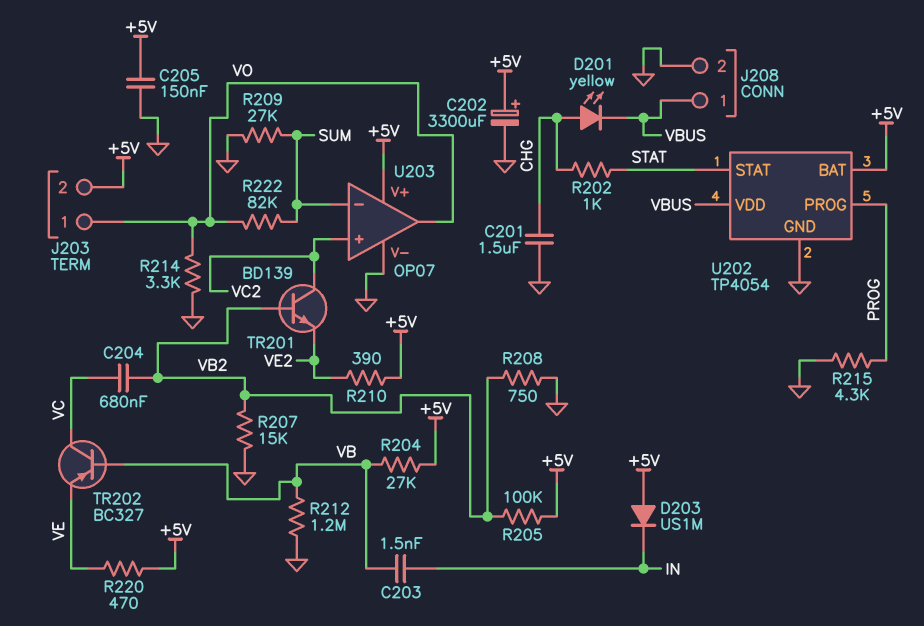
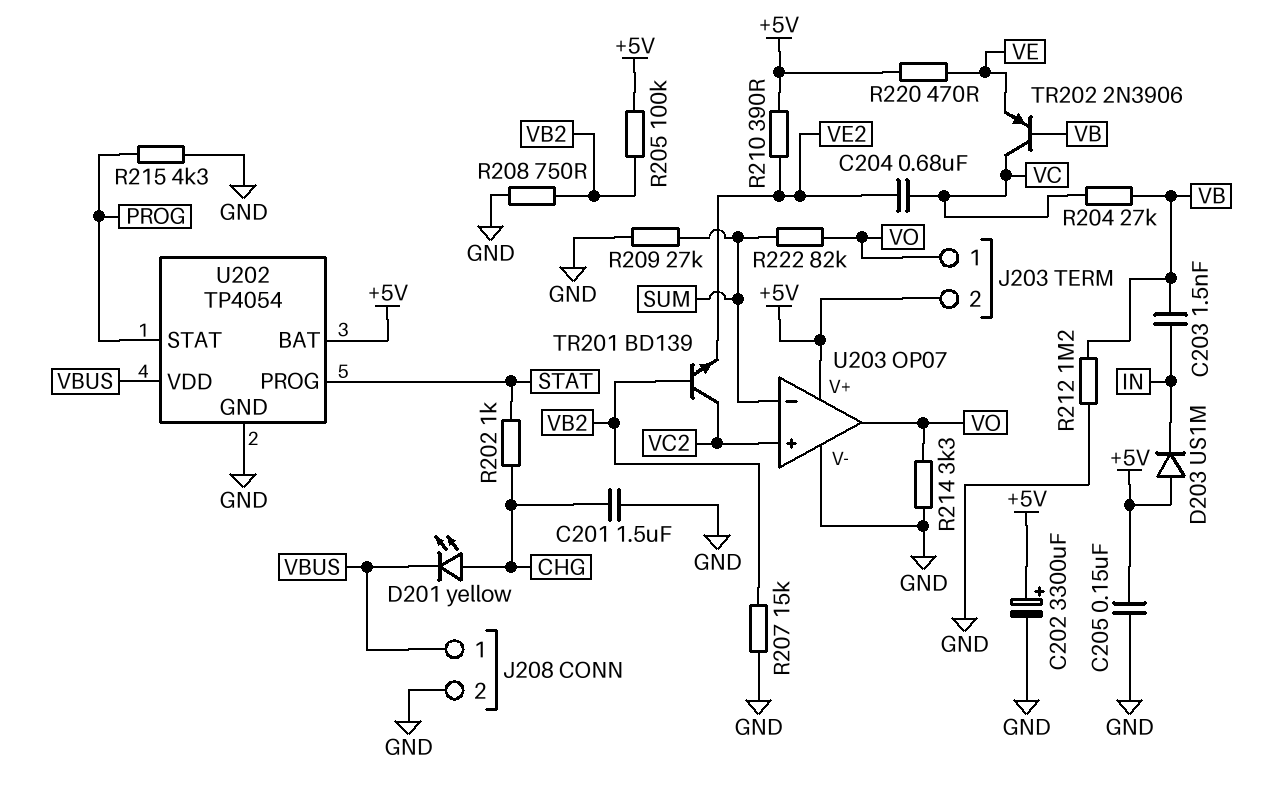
C204: 680nF (VB2, VC) -> 680nF (VC, VE2)
R204: 27k (+5V, VB) -> 27k (VB, VC)
TR202: PNP BC327 (B VB, C VC, E VE) -> PNP 2N3906 (B VB, C VC, E VE)
U202 pin PROG: PROG -> STAT
U202 pin STAT: STAT -> PROG

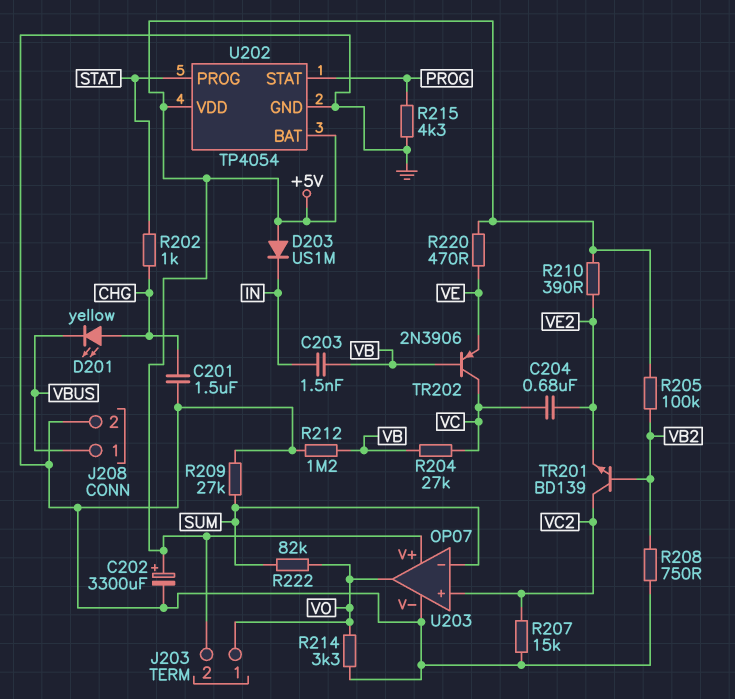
C205: 150nF (+5V, GND) -> none
R207: 15k (GND, VB2) -> 15k (GND, VC2)
U202 pin VDD: VBUS -> +5V

